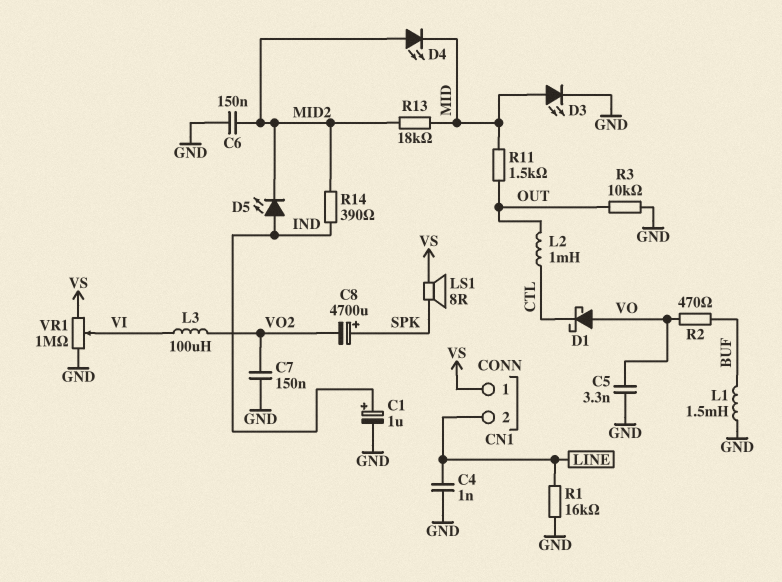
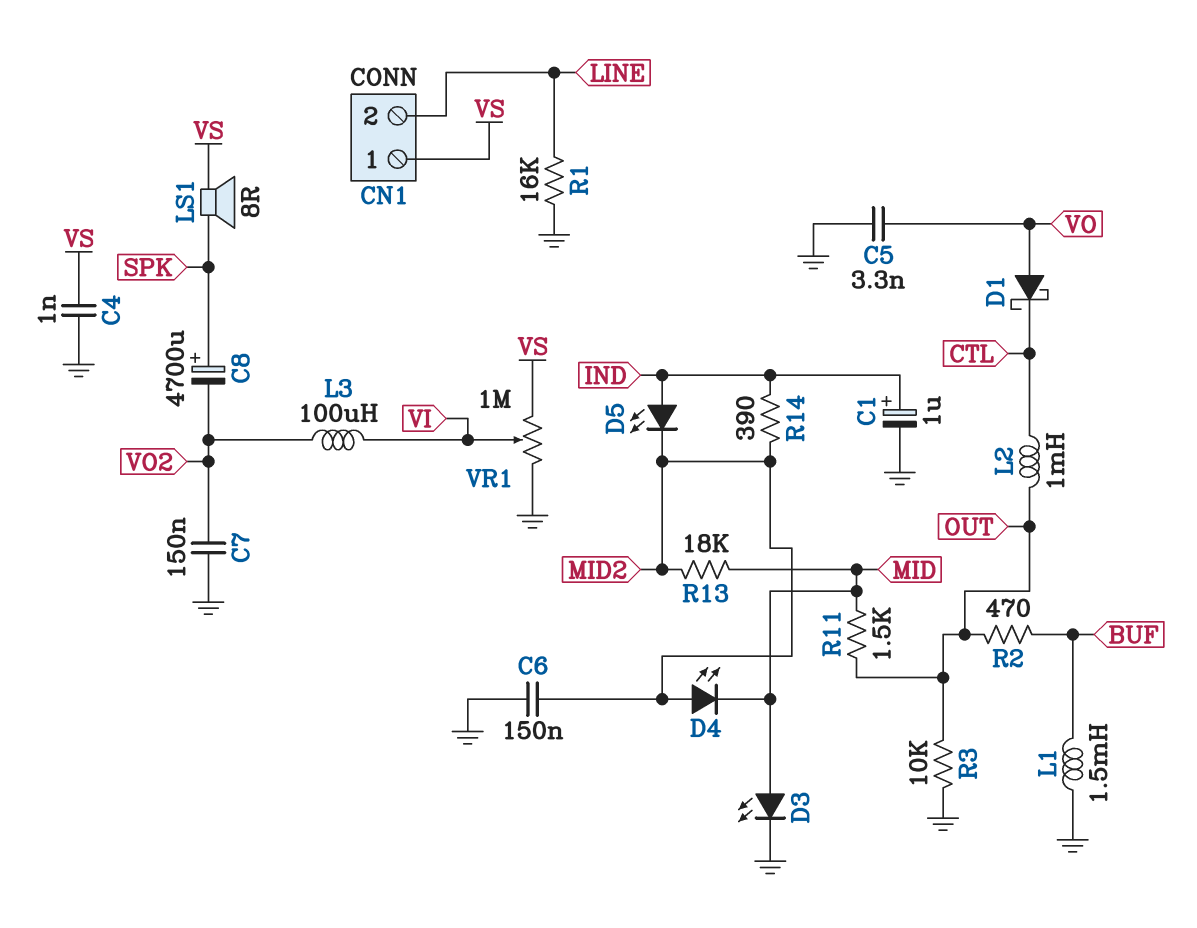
C4: 1nF (GND, LINE) -> 1nF (GND, VS)
R2: 470 (BUF, VO) -> 470 (BUF, OUT)

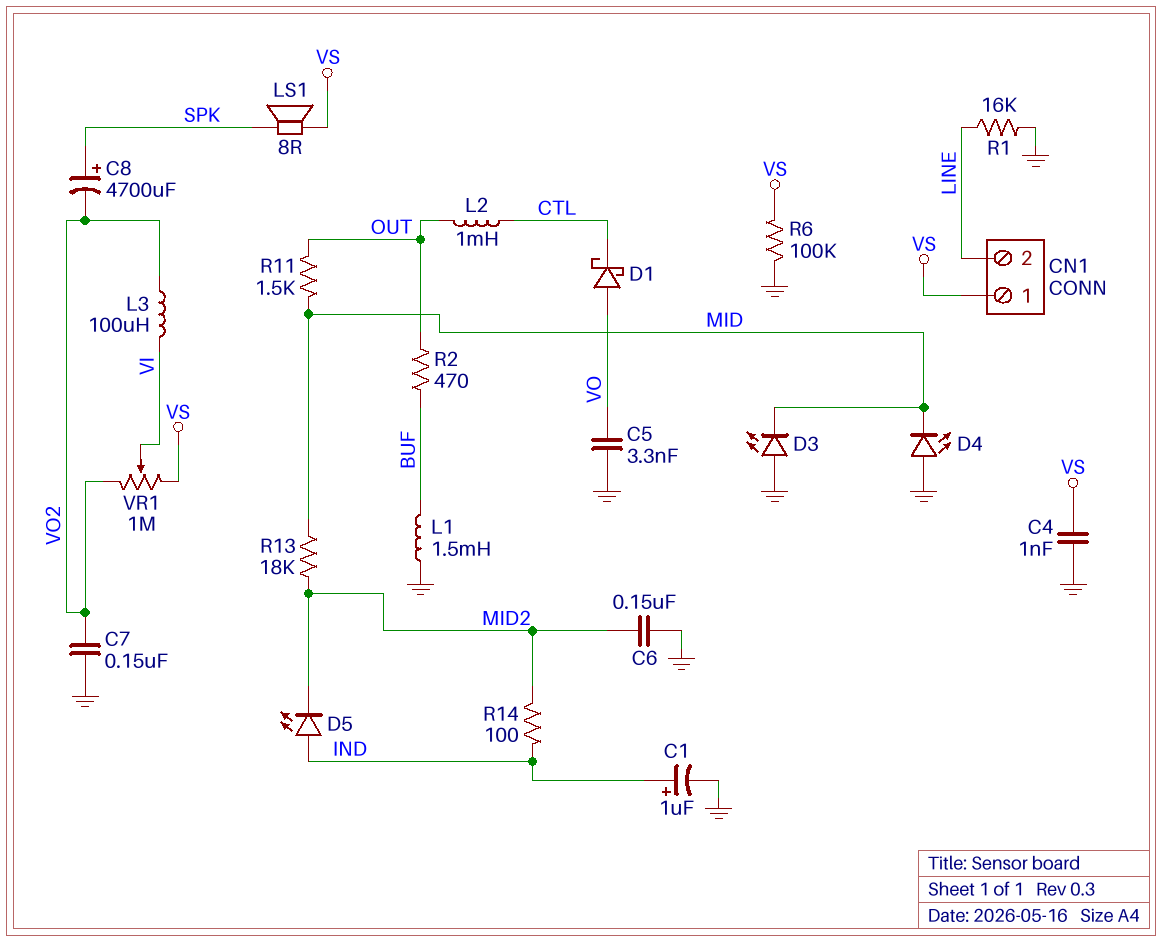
D3: LED (A MID, K GND) -> LED (A GND, K MID)
D4: LED (A MID2, K MID) -> LED (A GND, K MID)
R3: 10k (GND, OUT) -> none
R6: none -> 100k (GND, VS)
R14: 390 (IND, MID2) -> 100 (IND, MID2)
VR1: 1M (GND, VS, wiper VI) -> 1M (VO2, VS, wiper VI)

